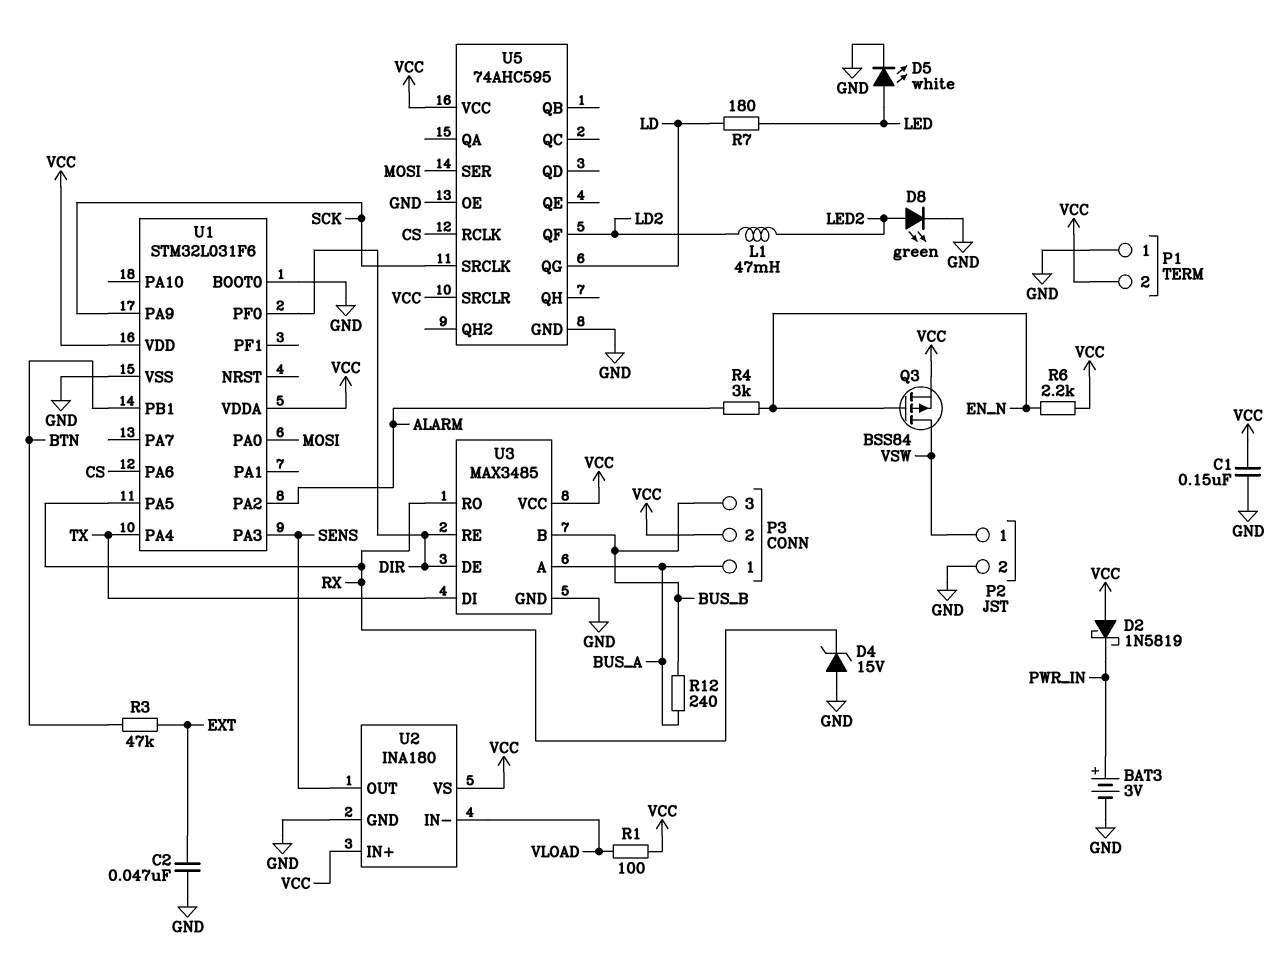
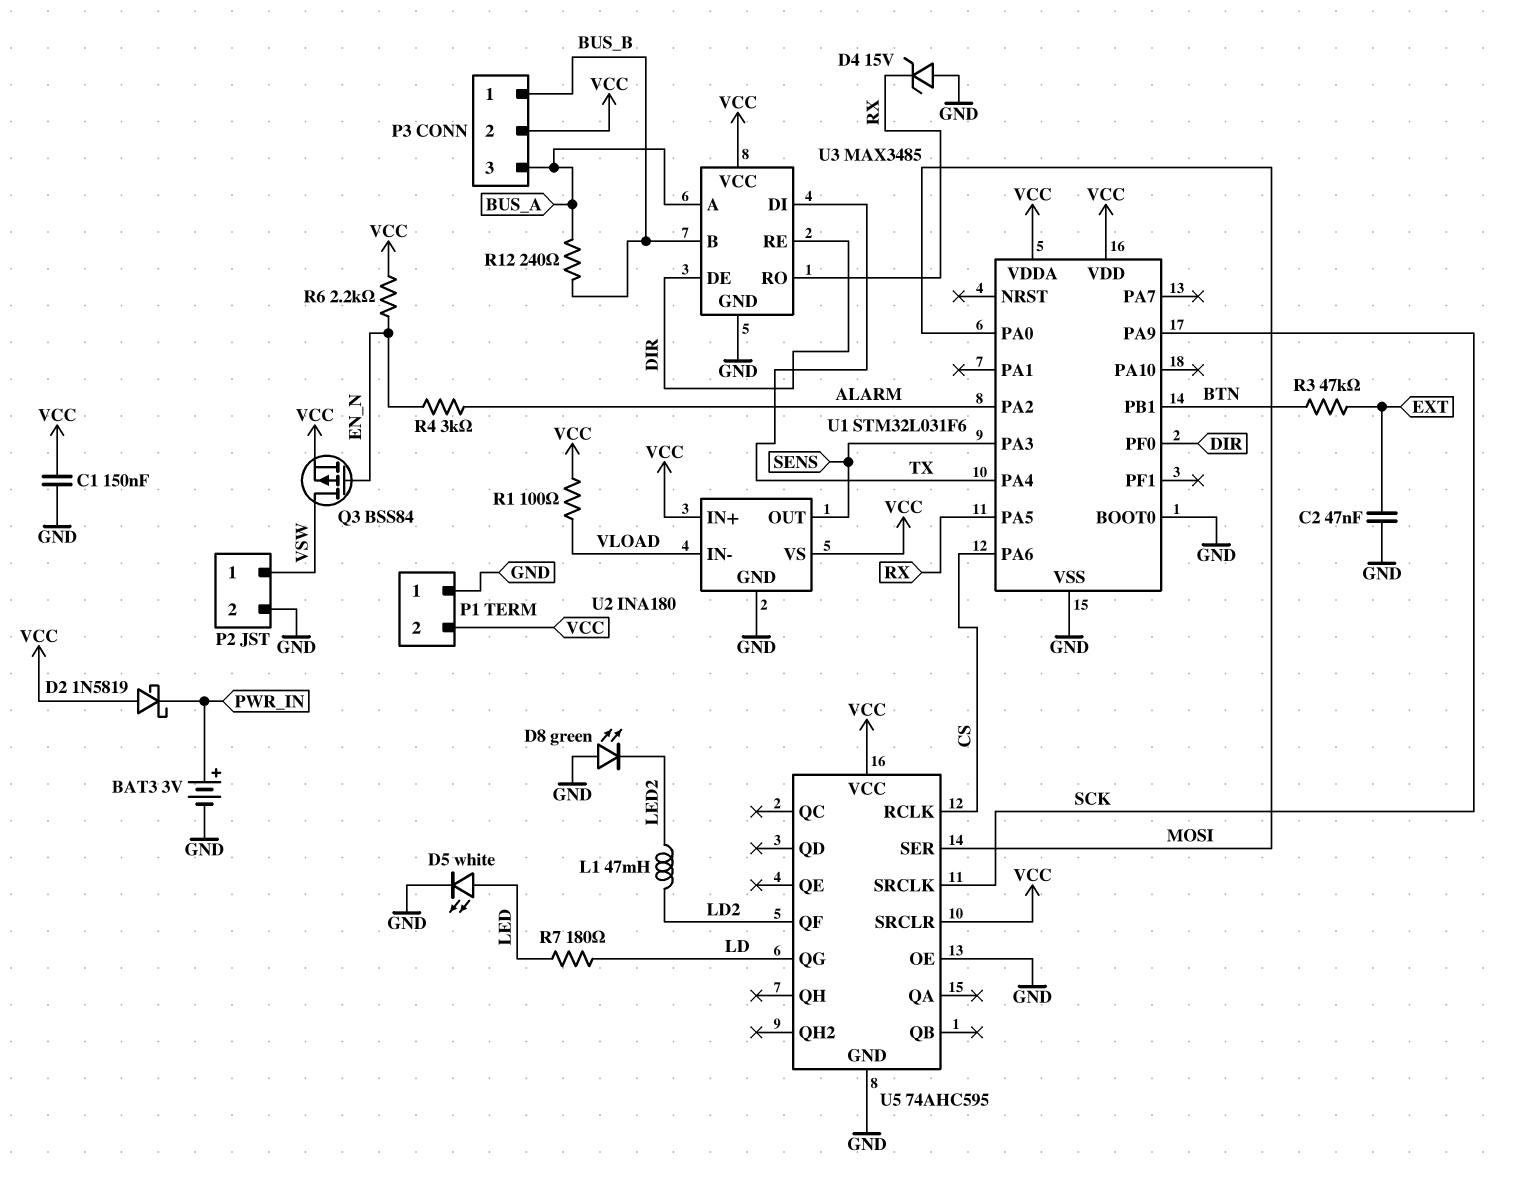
D8: LED green (A LED2, K GND) -> LED green (A GND, K LED2)
P3 pin 1: BUS_A -> BUS_B
P3 pin 3: BUS_B -> BUS_A

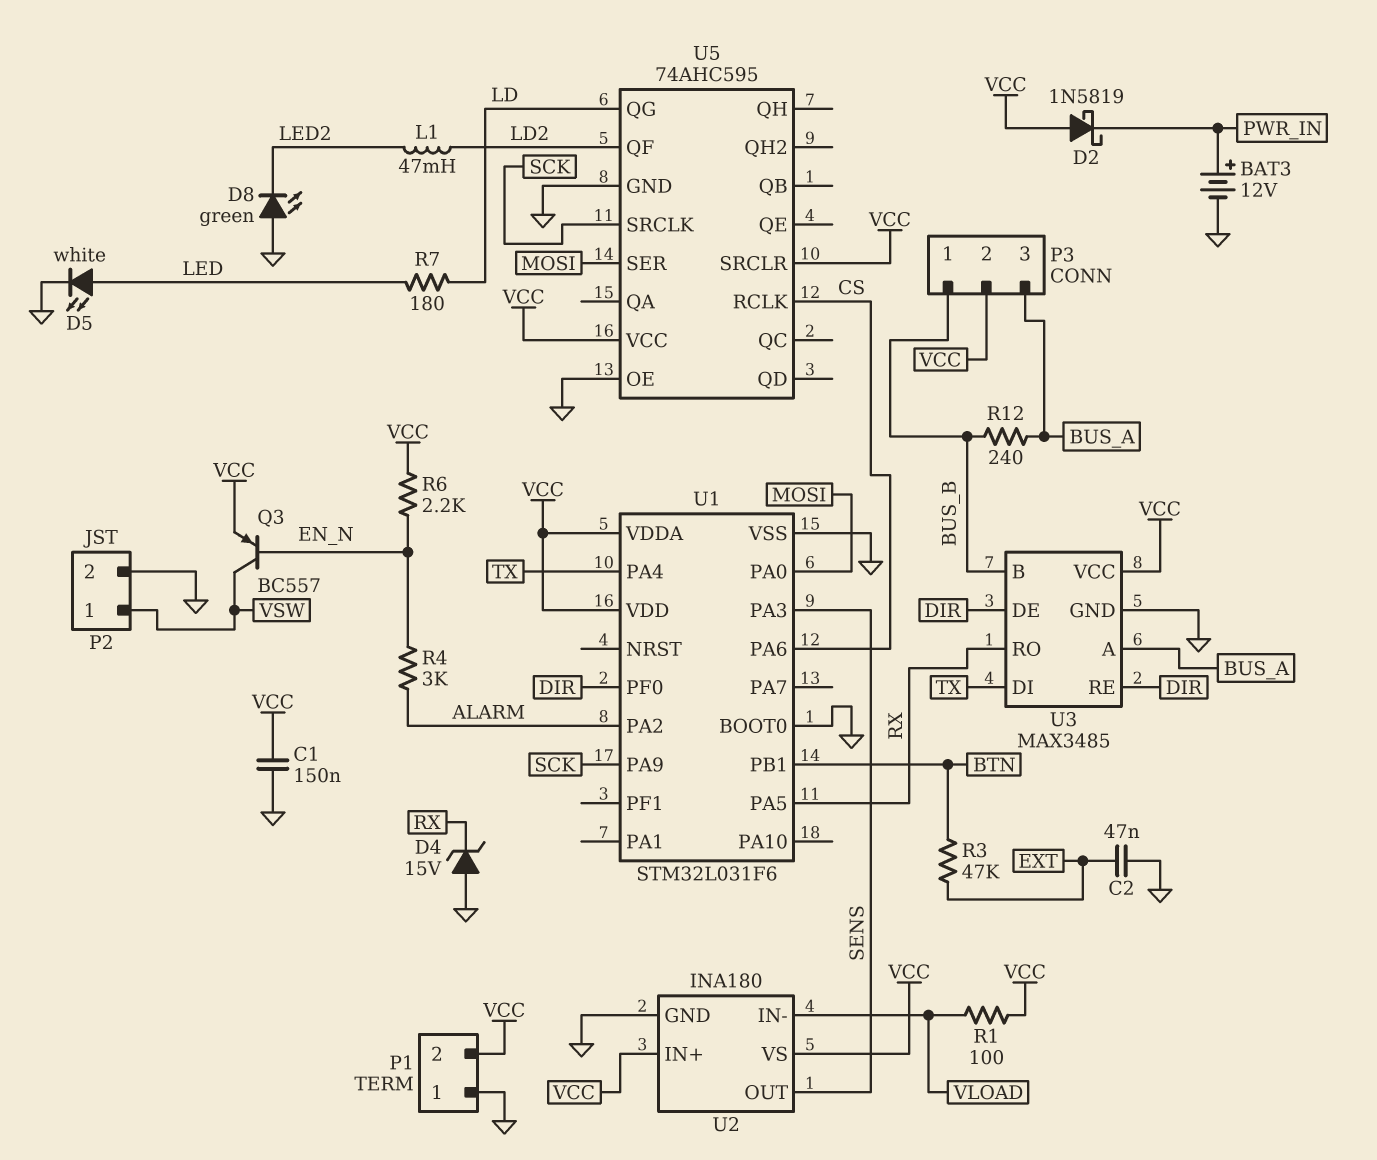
BAT3: 3V (plus PWR_IN, minus GND) -> 12V (plus PWR_IN, minus GND)
Q3: PMOS BSS84 (G EN_N, D VSW, S VCC) -> PNP BC557 (B EN_N, C VSW, E VCC)

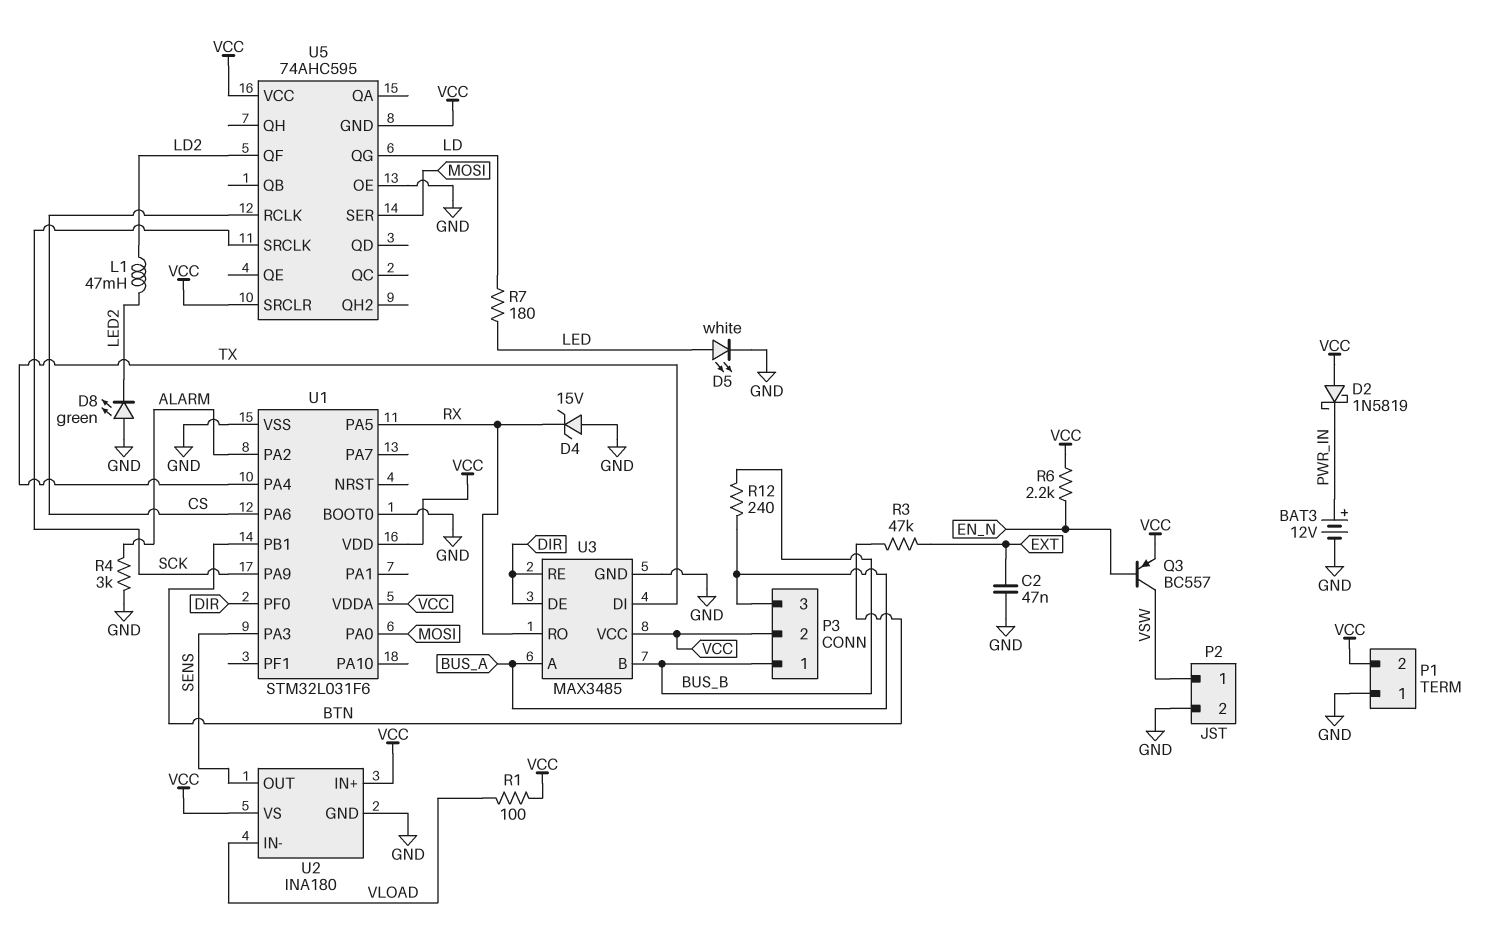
C1: 150nF (GND, VCC) -> none
R4: 3k (ALARM, EN_N) -> 3k (ALARM, GND)
U5 pin GND: GND -> VCC

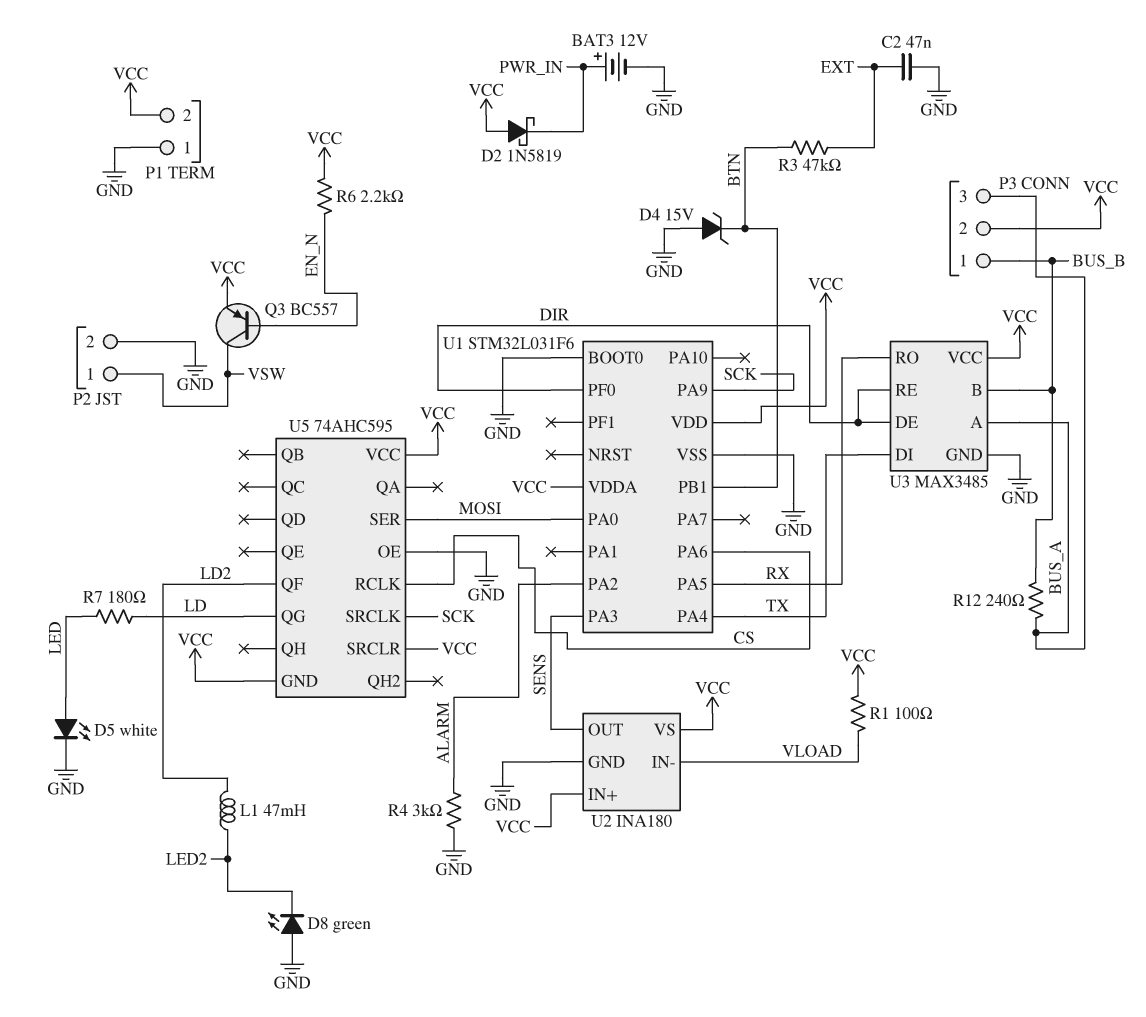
D4: zener 15V (A GND, K RX) -> zener 15V (A GND, K BTN)

